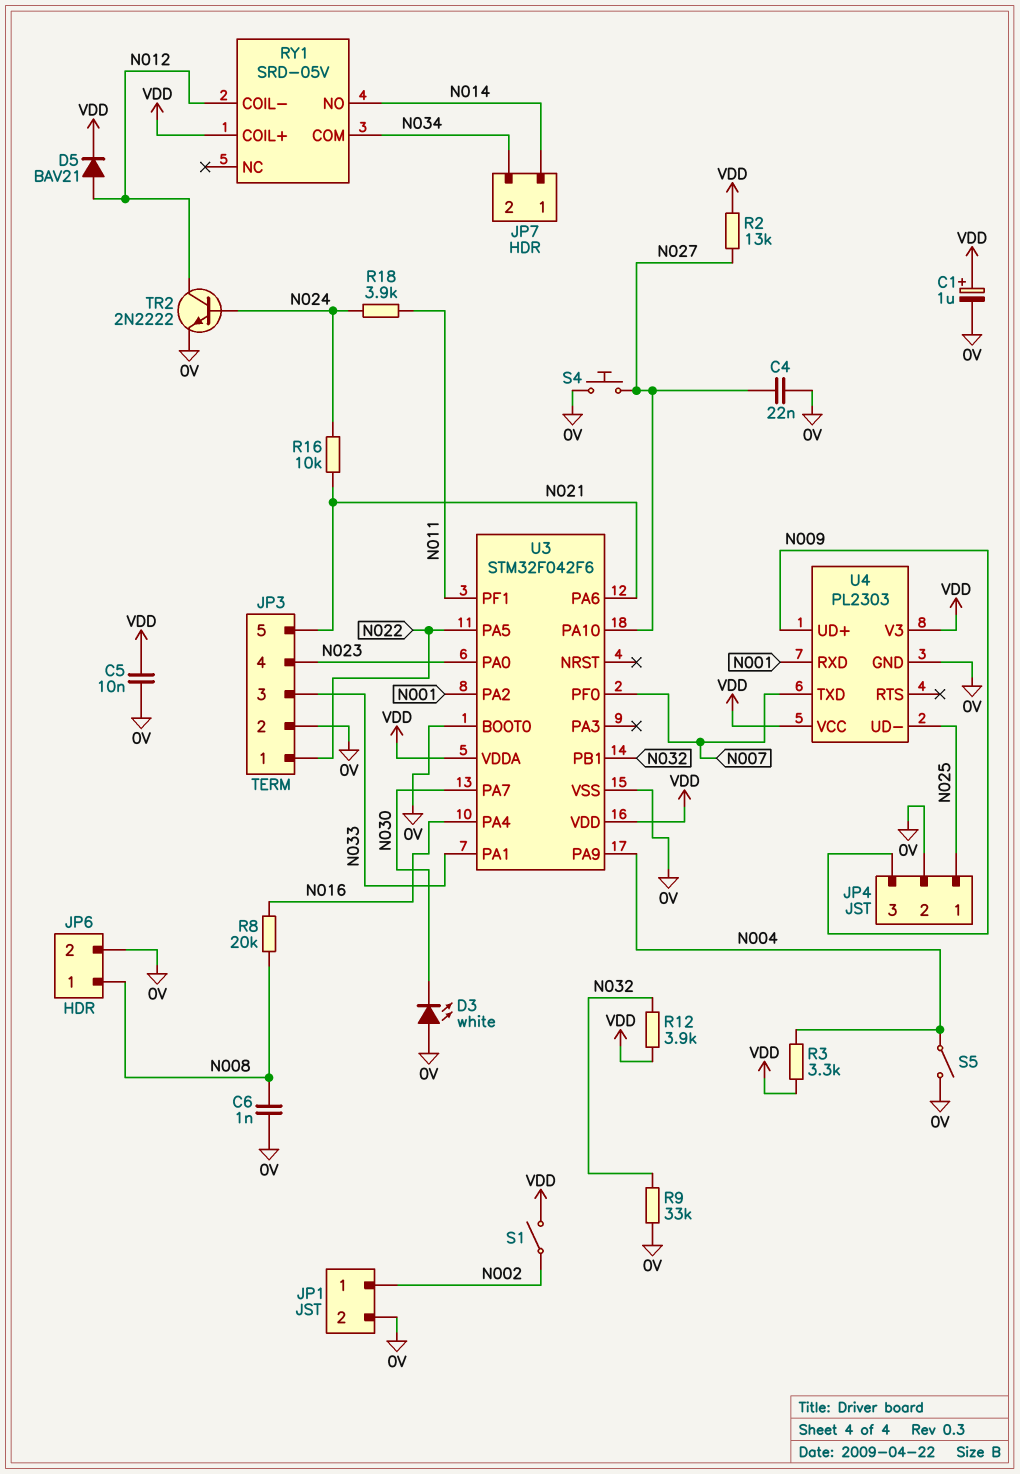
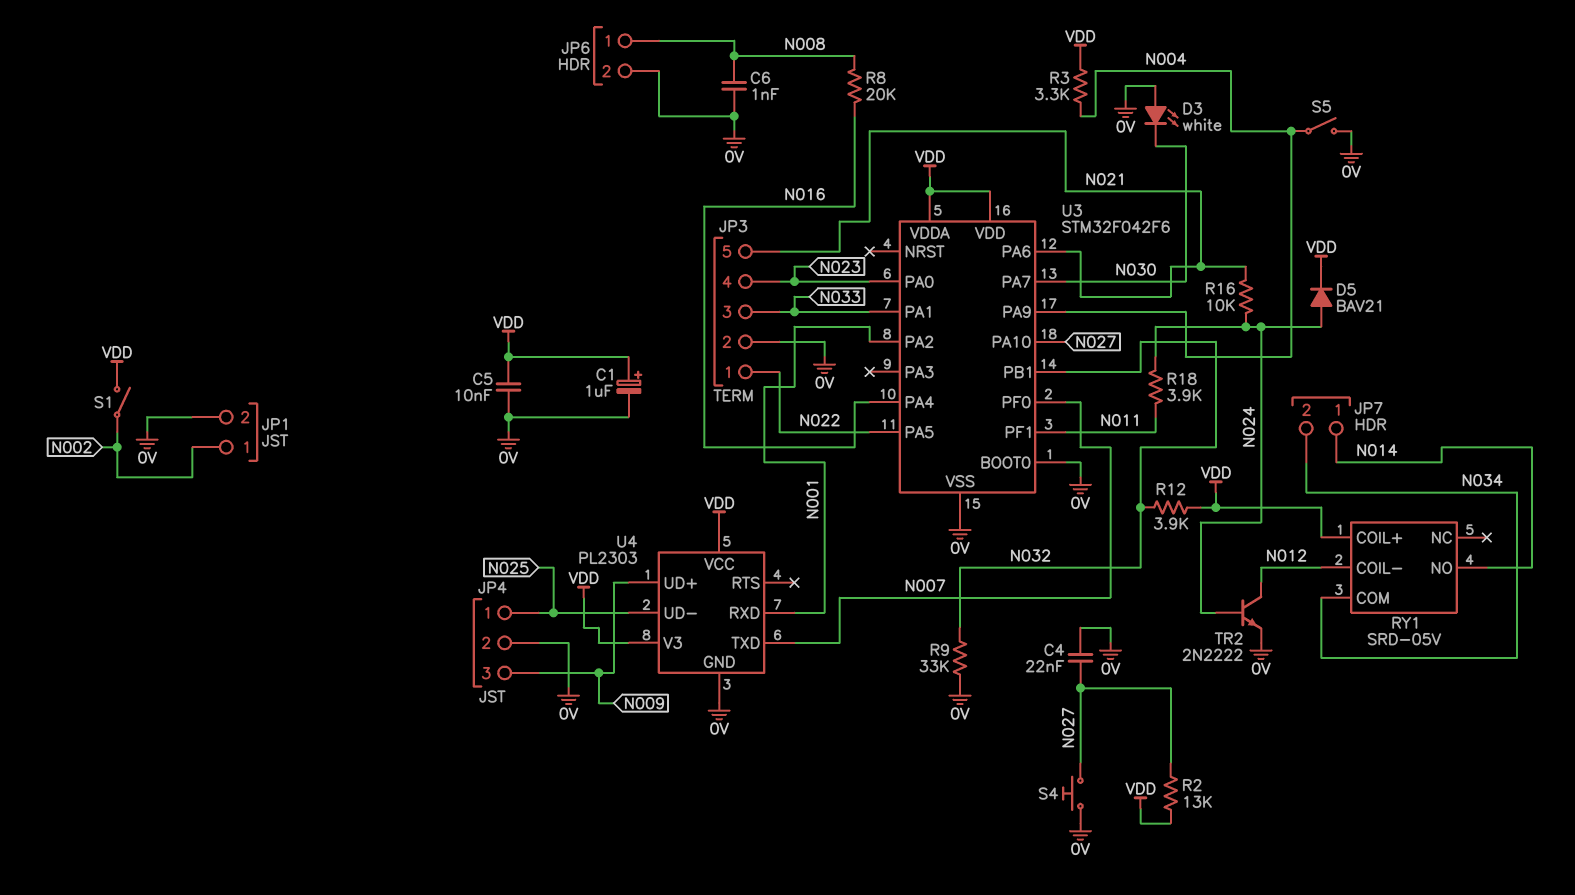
D5: diode BAV21 (A N012, K VDD) -> diode BAV21 (A N024, K VDD)

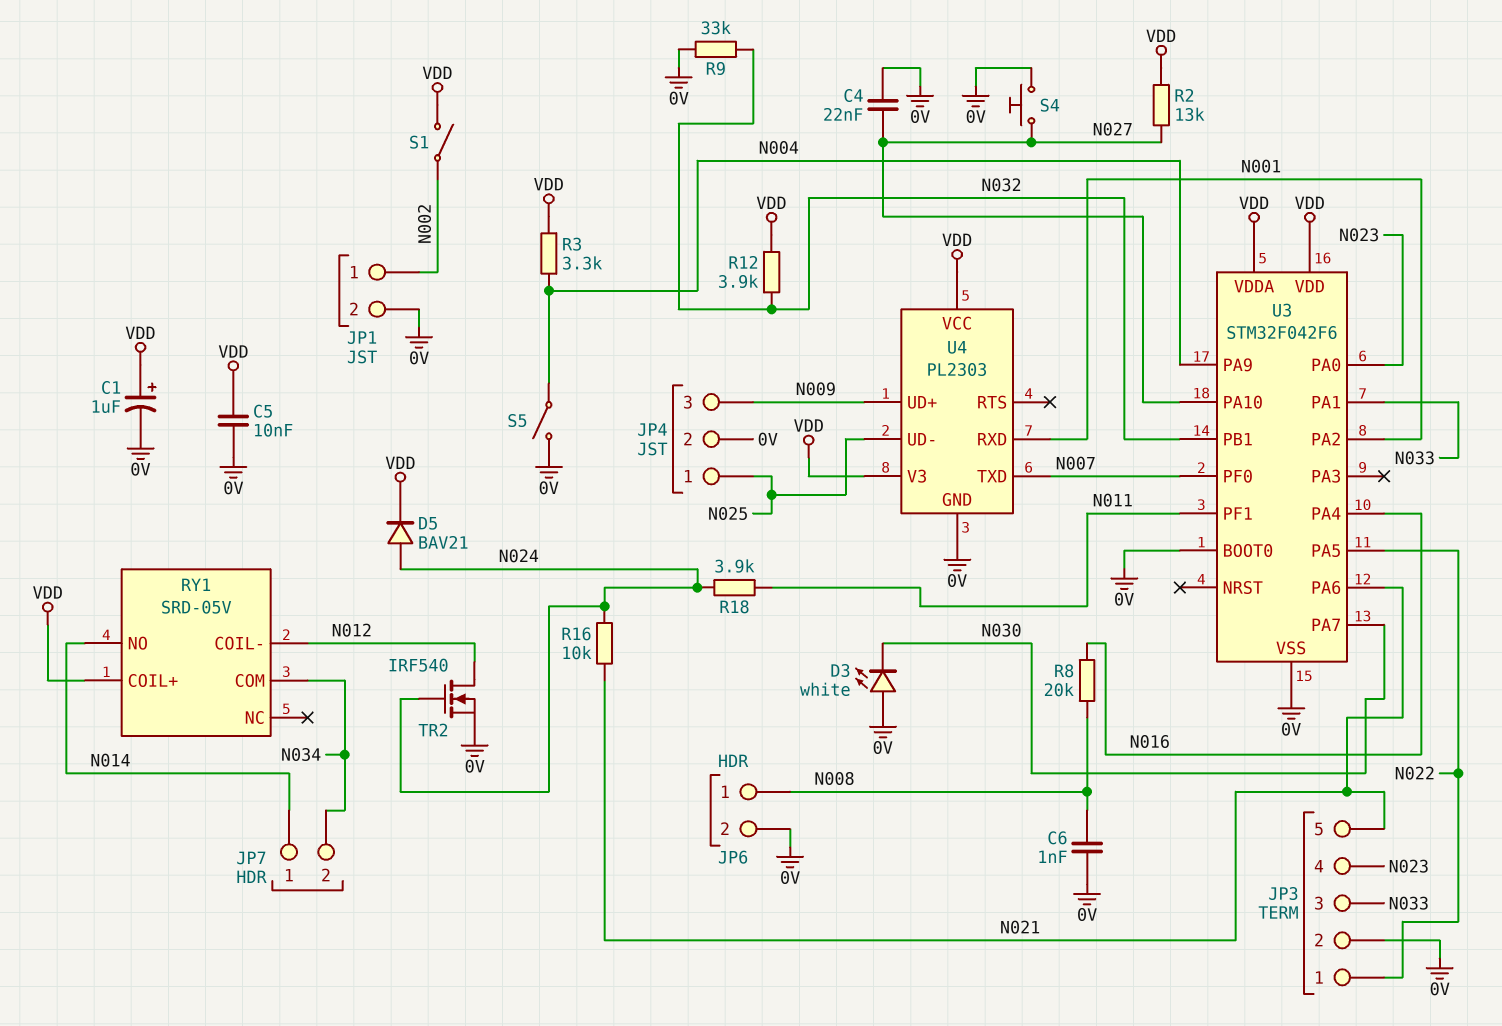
TR2: NPN 2N2222 (B N024, C N012, E 0V) -> NMOS IRF540 (G N024, D N012, S 0V)

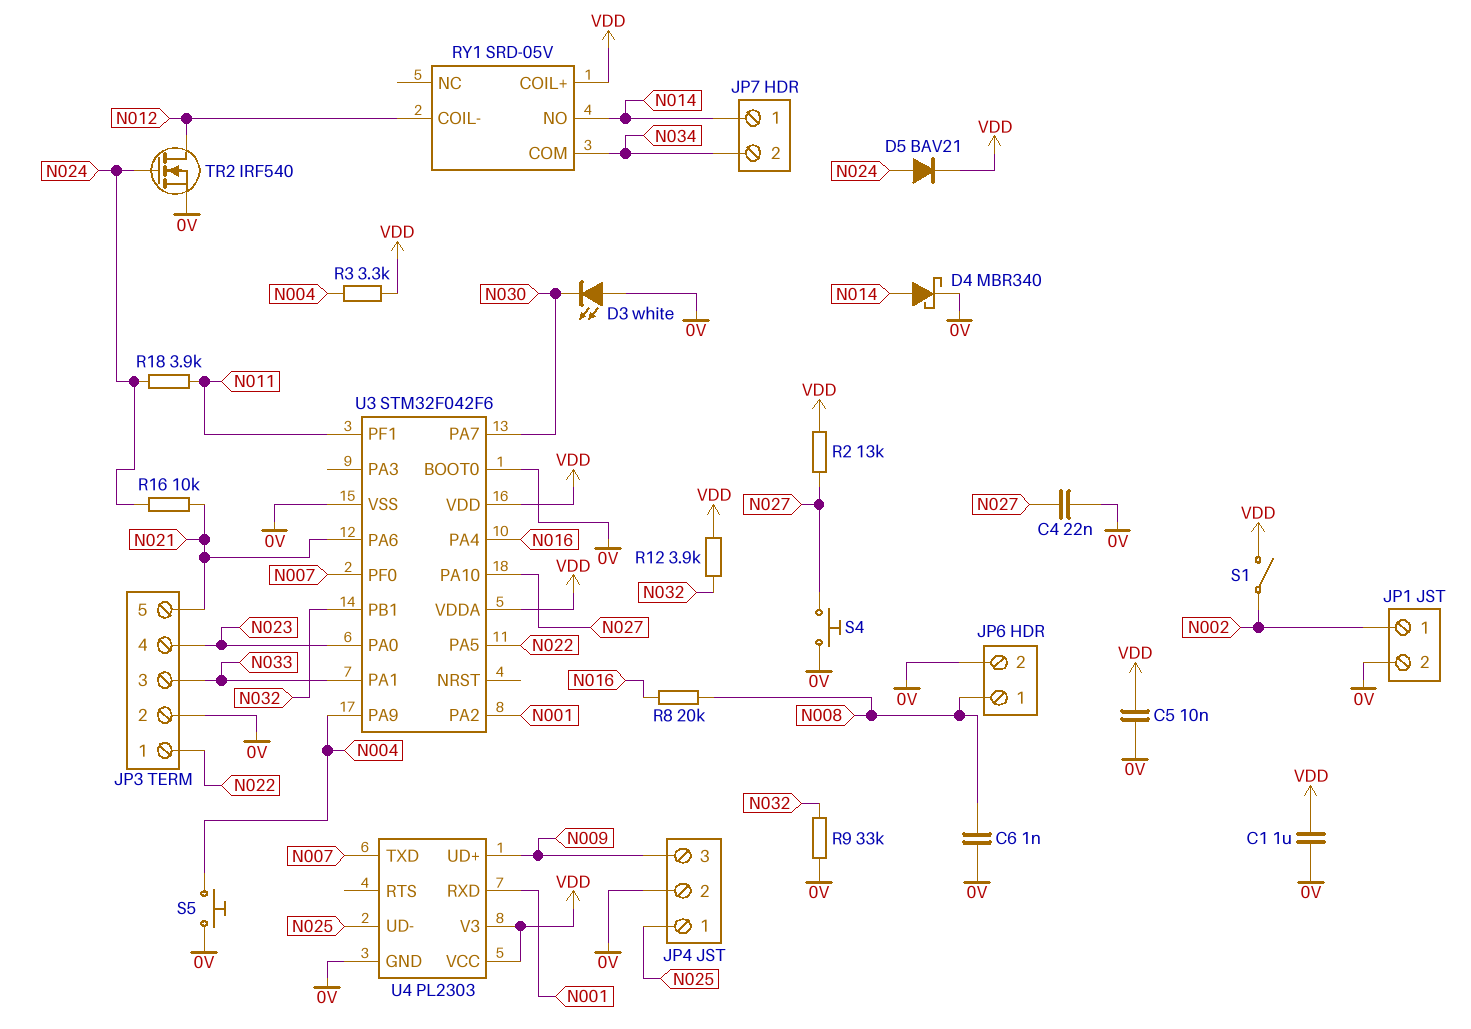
C1: 1uF (plus VDD, minus 0V) -> 1uF (0V, VDD)
D4: none -> schottky MBR340 (A N014, K 0V)
S5: switch (0V, N004) -> button (0V, N004)

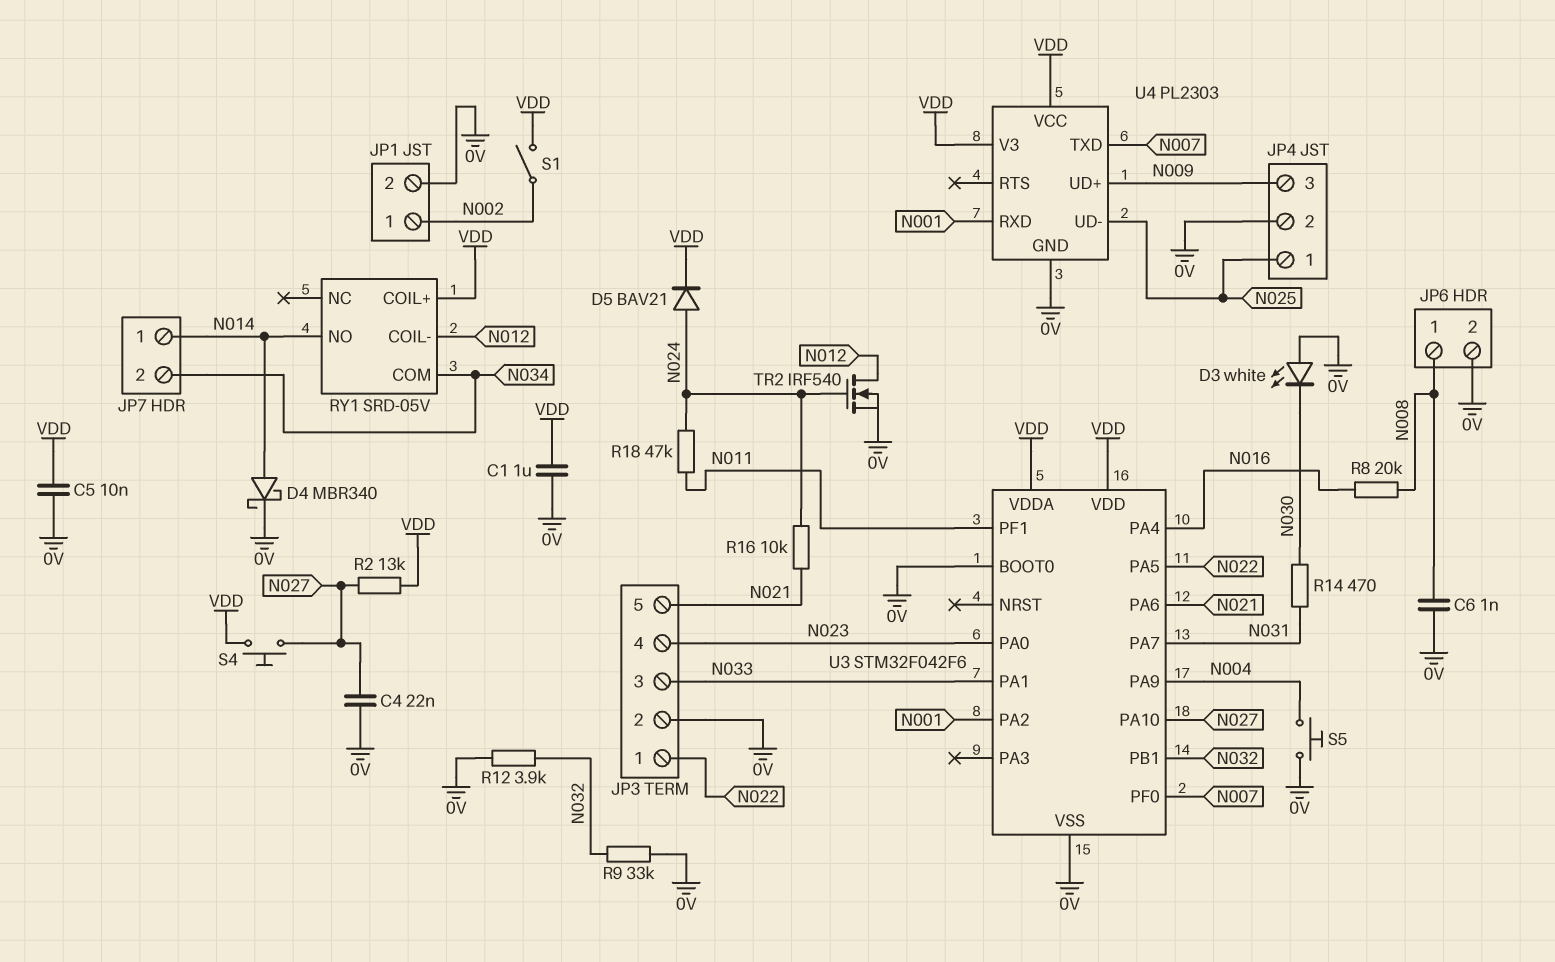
R3: 3.3k (N004, VDD) -> none
R12: 3.9k (N032, VDD) -> 3.9k (0V, N032)
R14: none -> 470 (N030, N031)
R18: 3.9k (N011, N024) -> 47k (N011, N024)
S4: button (0V, N027) -> button (N027, VDD)
U3 pin PA7: N030 -> N031

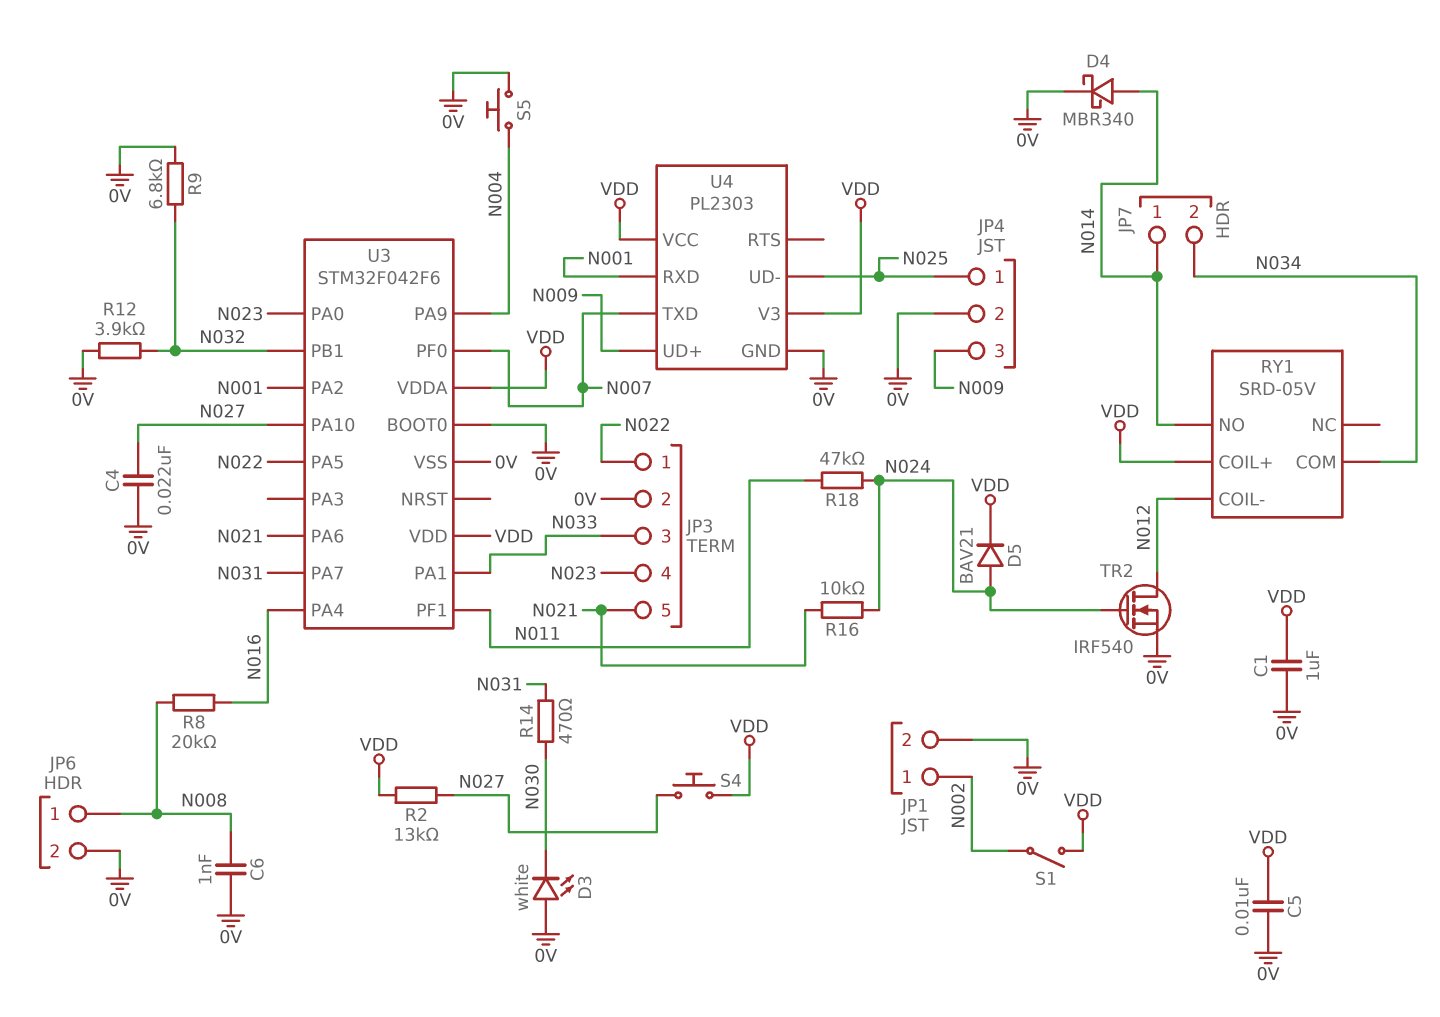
R9: 33k (0V, N032) -> 6.8k (0V, N032)

